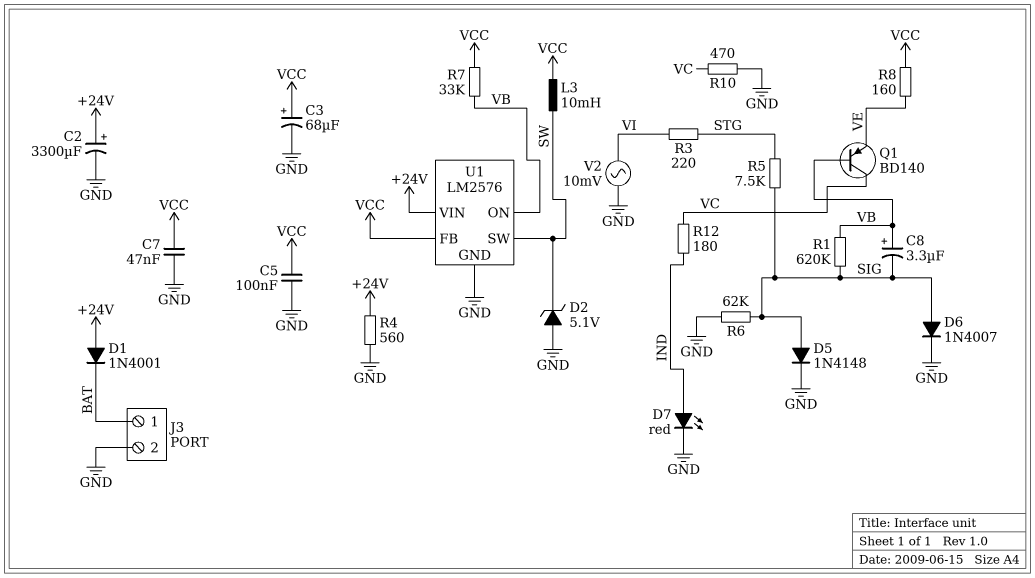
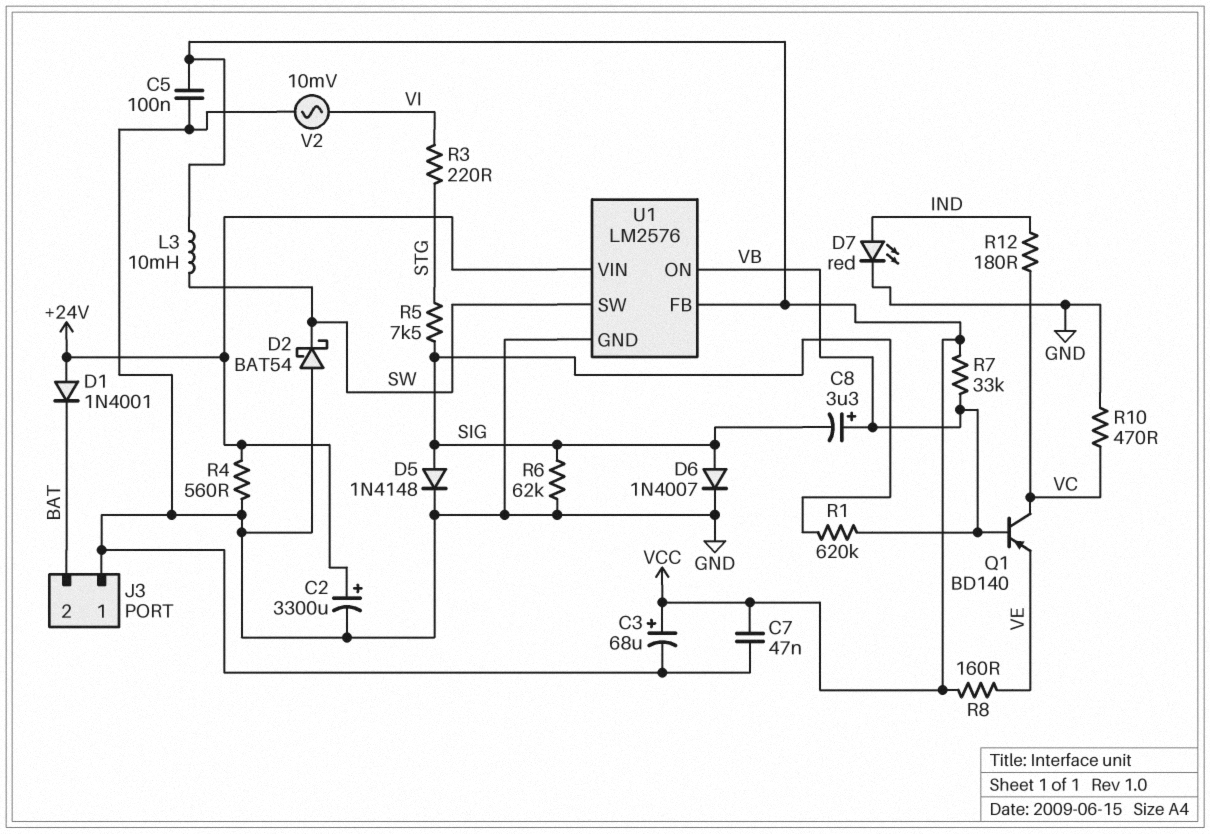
D2: zener 5.1V (A GND, K SW) -> schottky BAT54 (A GND, K SW)
J3 pin 1: BAT -> GND
J3 pin 2: GND -> BAT

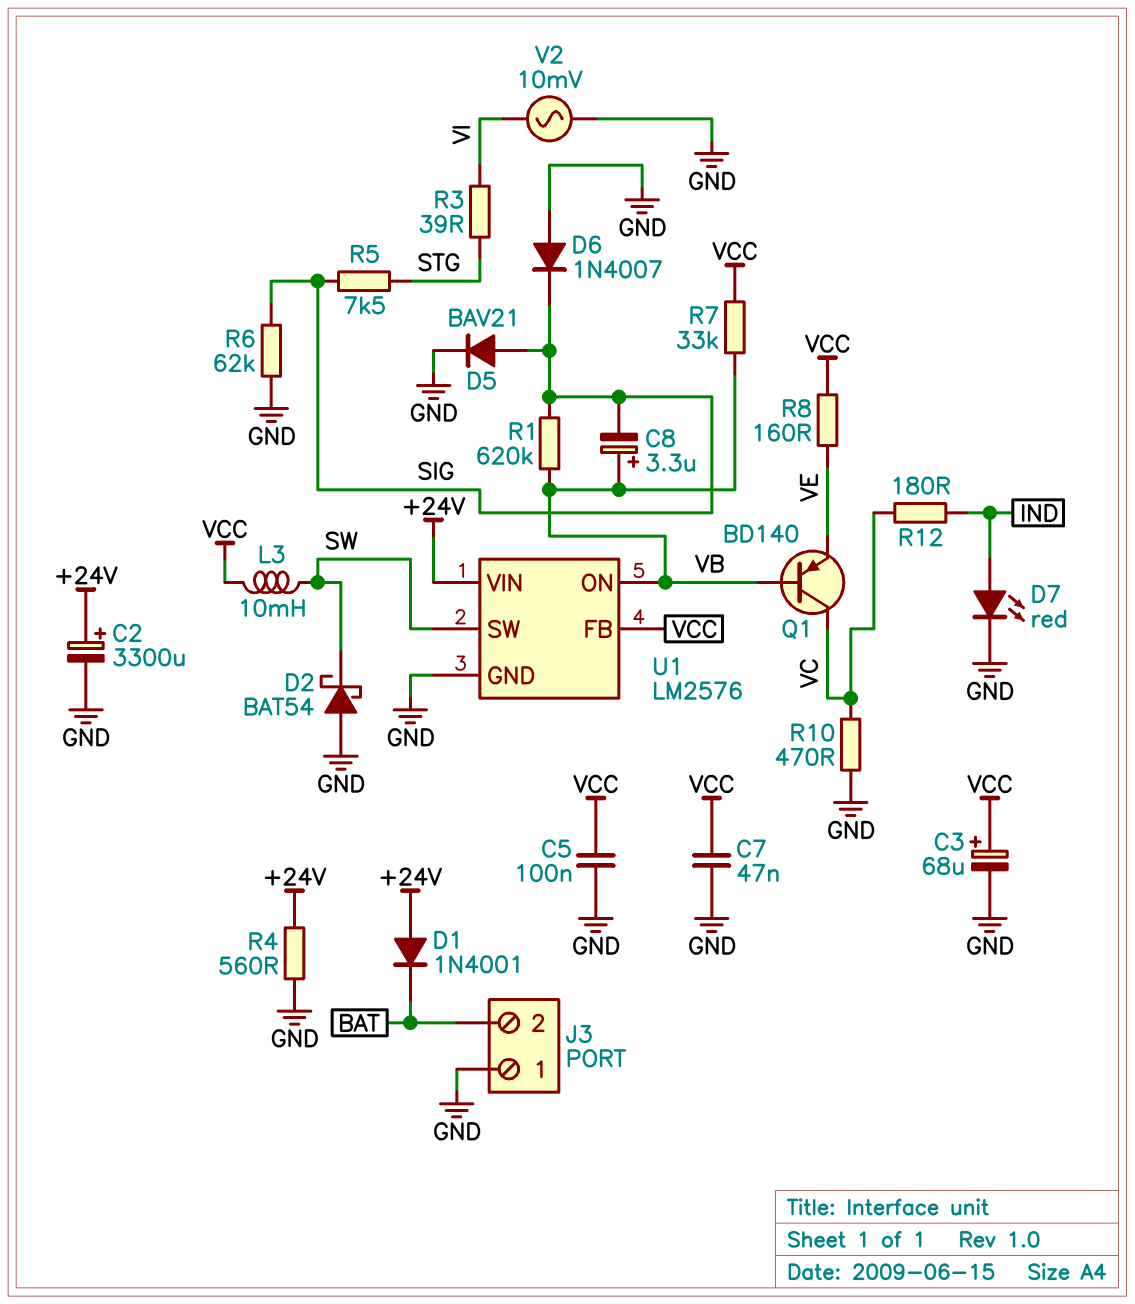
D5: diode 1N4148 (A SIG, K GND) -> diode BAV21 (A SIG, K GND)
D6: diode 1N4007 (A SIG, K GND) -> diode 1N4007 (A GND, K SIG)
R3: 220 (STG, VI) -> 39 (STG, VI)

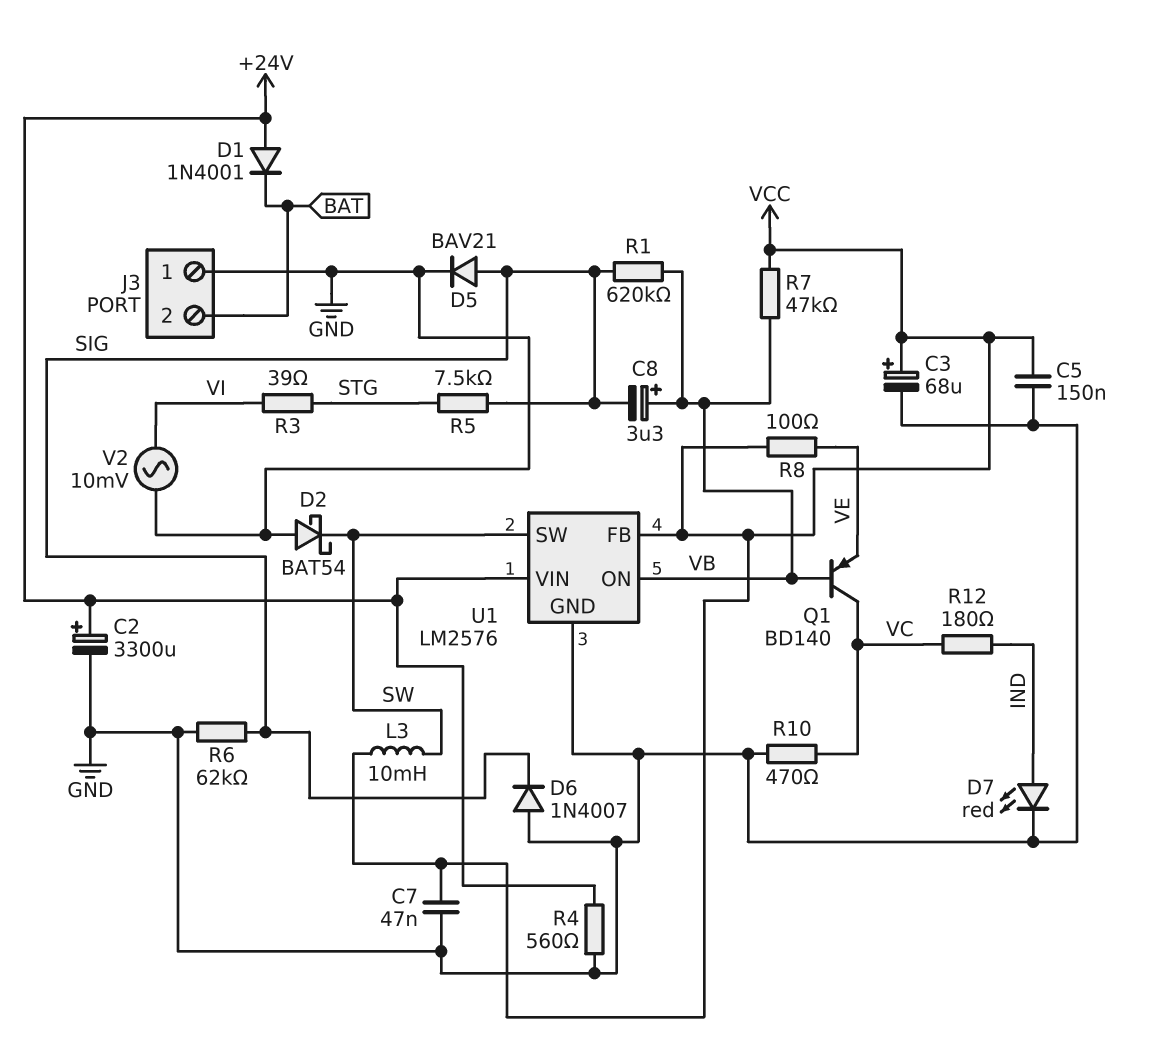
C5: 100nF (GND, VCC) -> 150nF (GND, VCC)
R7: 33k (VB, VCC) -> 47k (VB, VCC)
R8: 160 (VCC, VE) -> 100 (VCC, VE)

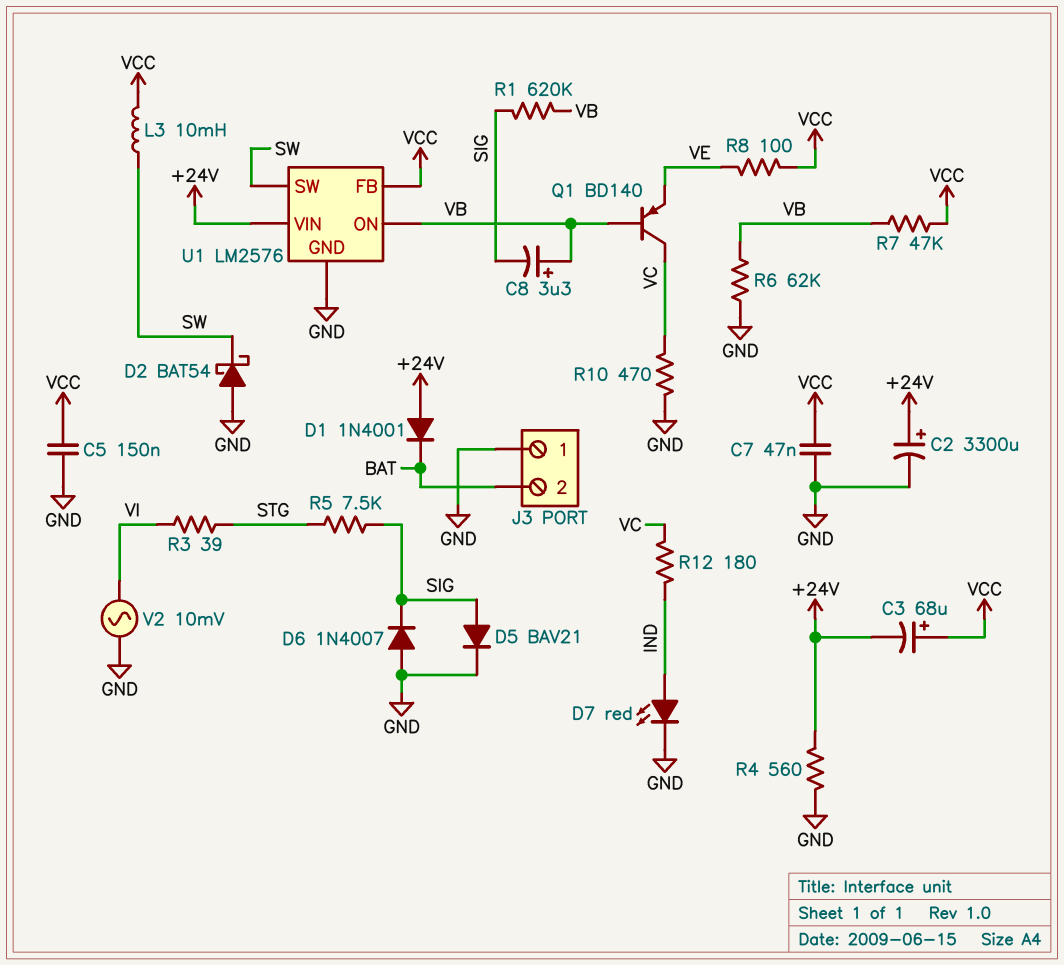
C3: 68uF (plus VCC, minus GND) -> 68uF (plus VCC, minus +24V)
R6: 62k (GND, SIG) -> 62k (GND, VB)

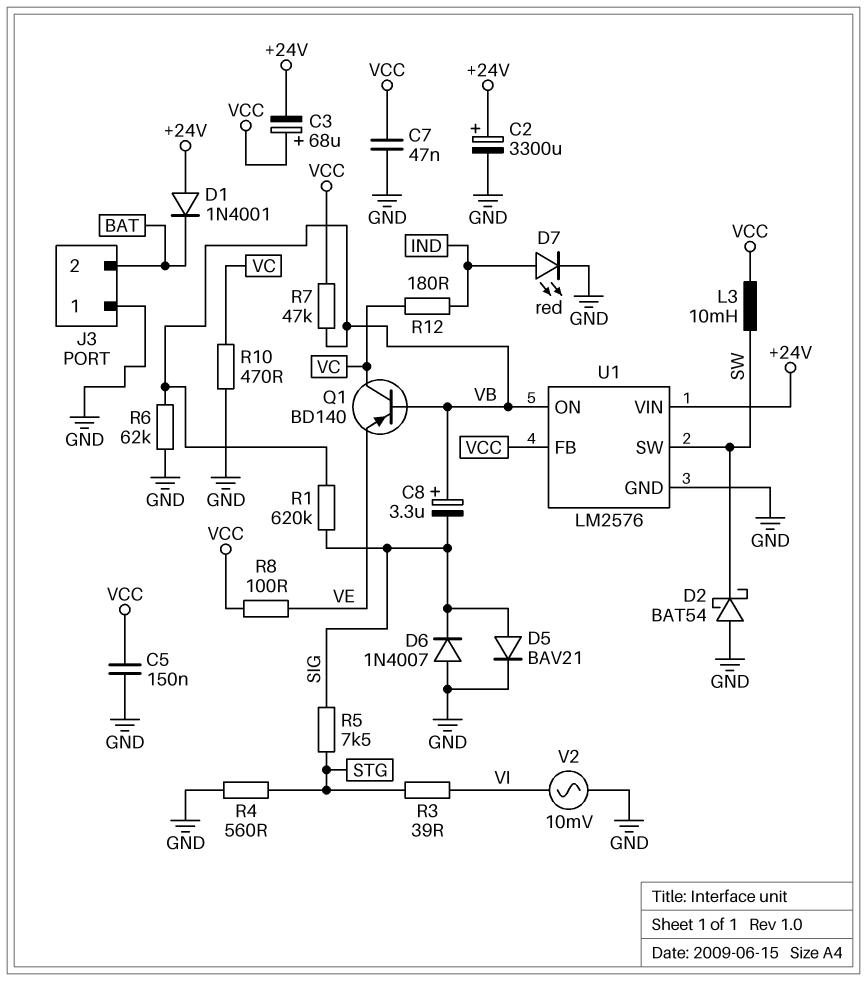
R4: 560 (+24V, GND) -> 560 (GND, STG)

